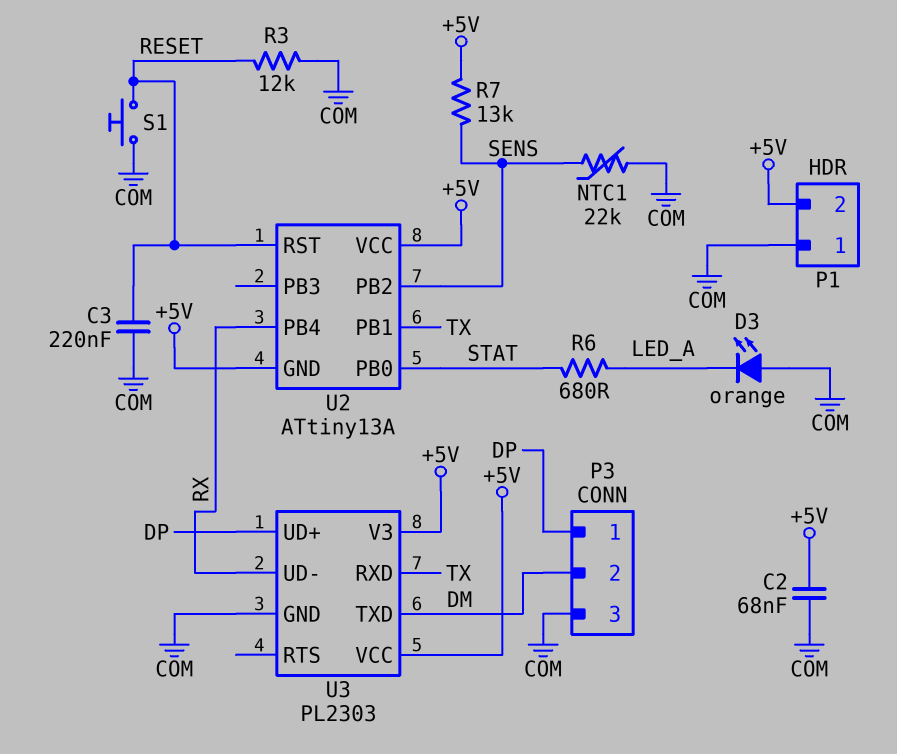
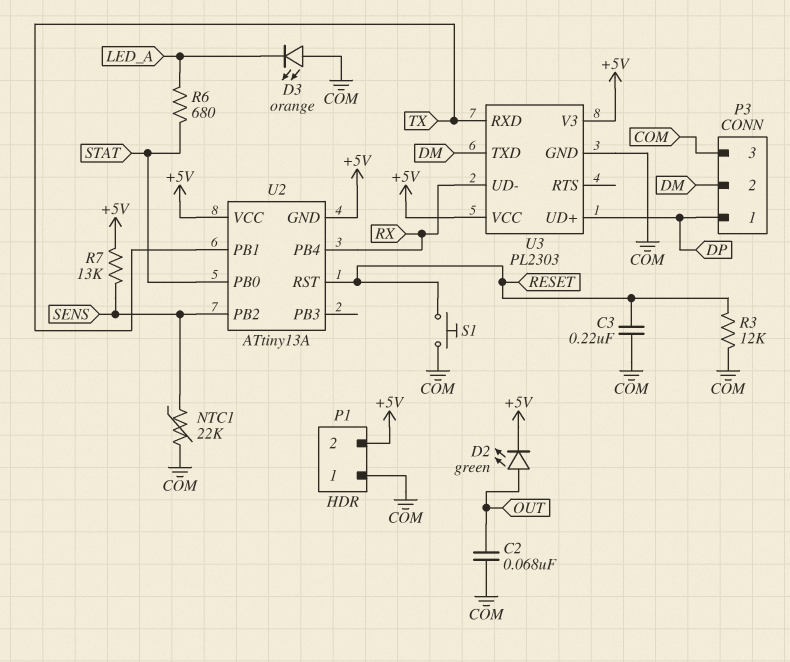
C2: 68nF (+5V, COM) -> 68nF (COM, OUT)
D2: none -> LED green (A OUT, K +5V)

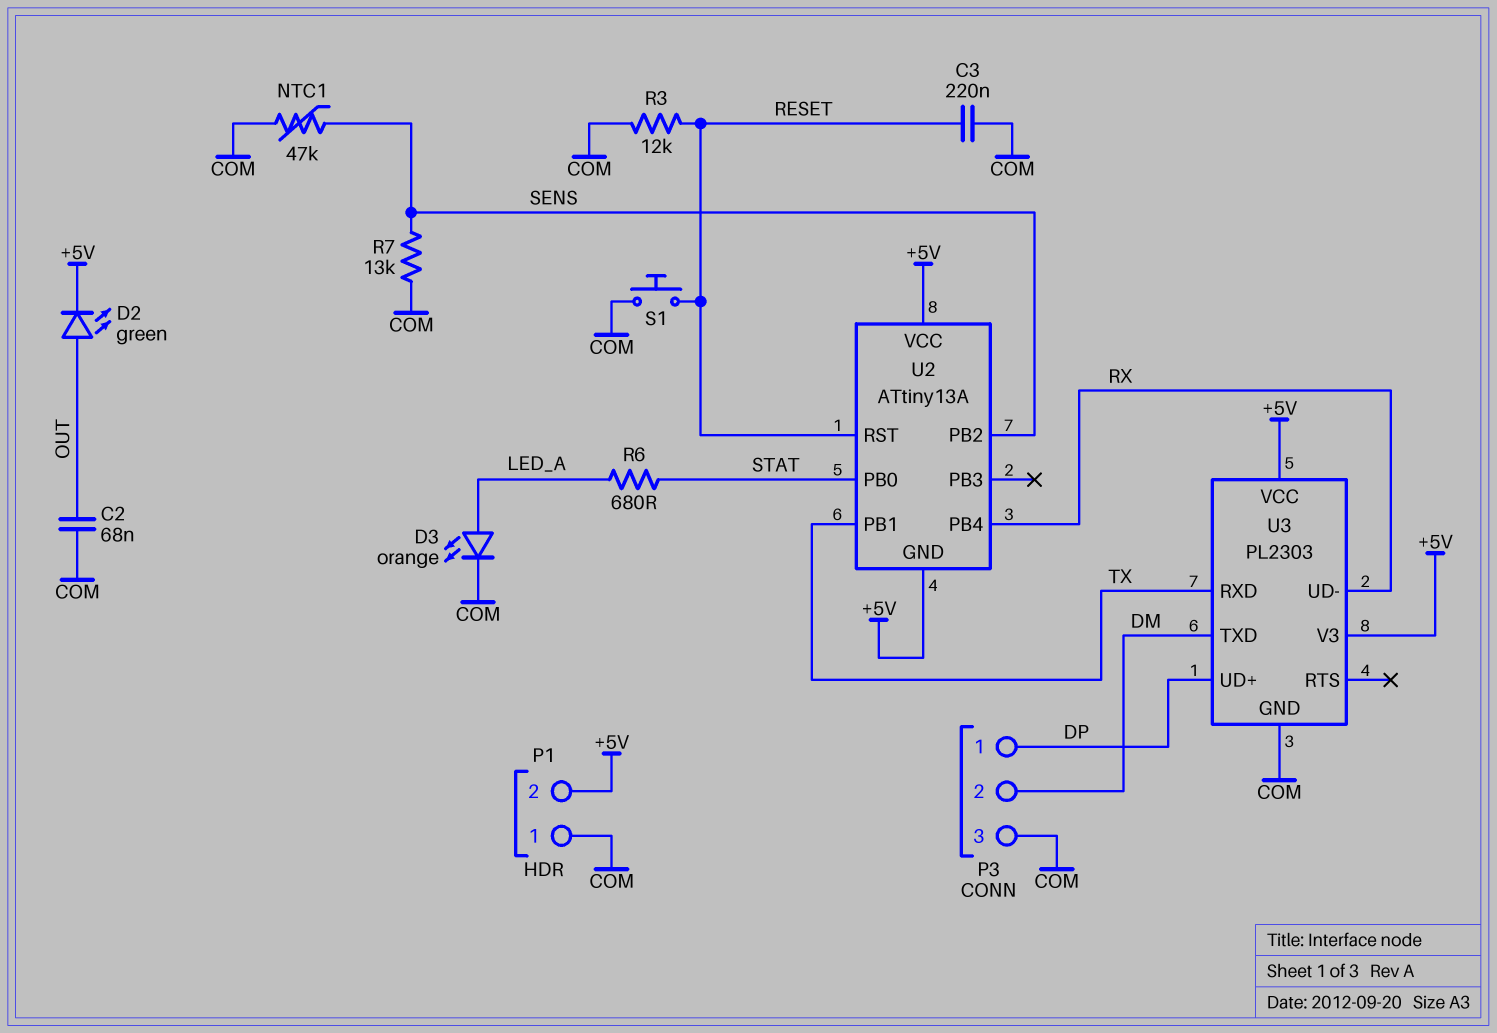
D3: LED orange (A COM, K LED_A) -> LED orange (A LED_A, K COM)
NTC1: 22k (COM, SENS) -> 47k (COM, SENS)
R7: 13k (+5V, SENS) -> 13k (COM, SENS)

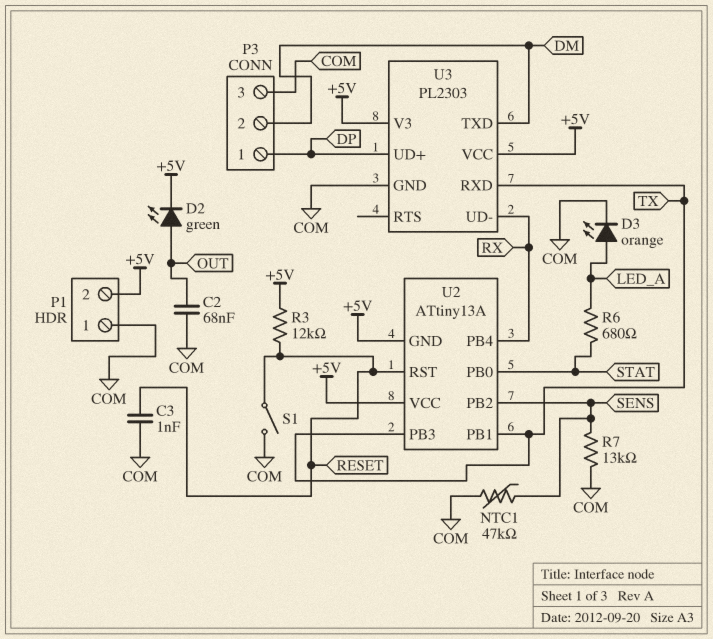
C3: 220nF (COM, RESET) -> 1nF (COM, RESET)
R3: 12k (COM, RESET) -> 12k (+5V, RESET)
S1: button (COM, RESET) -> switch (COM, RESET)
U2 pin PB3: none -> TX

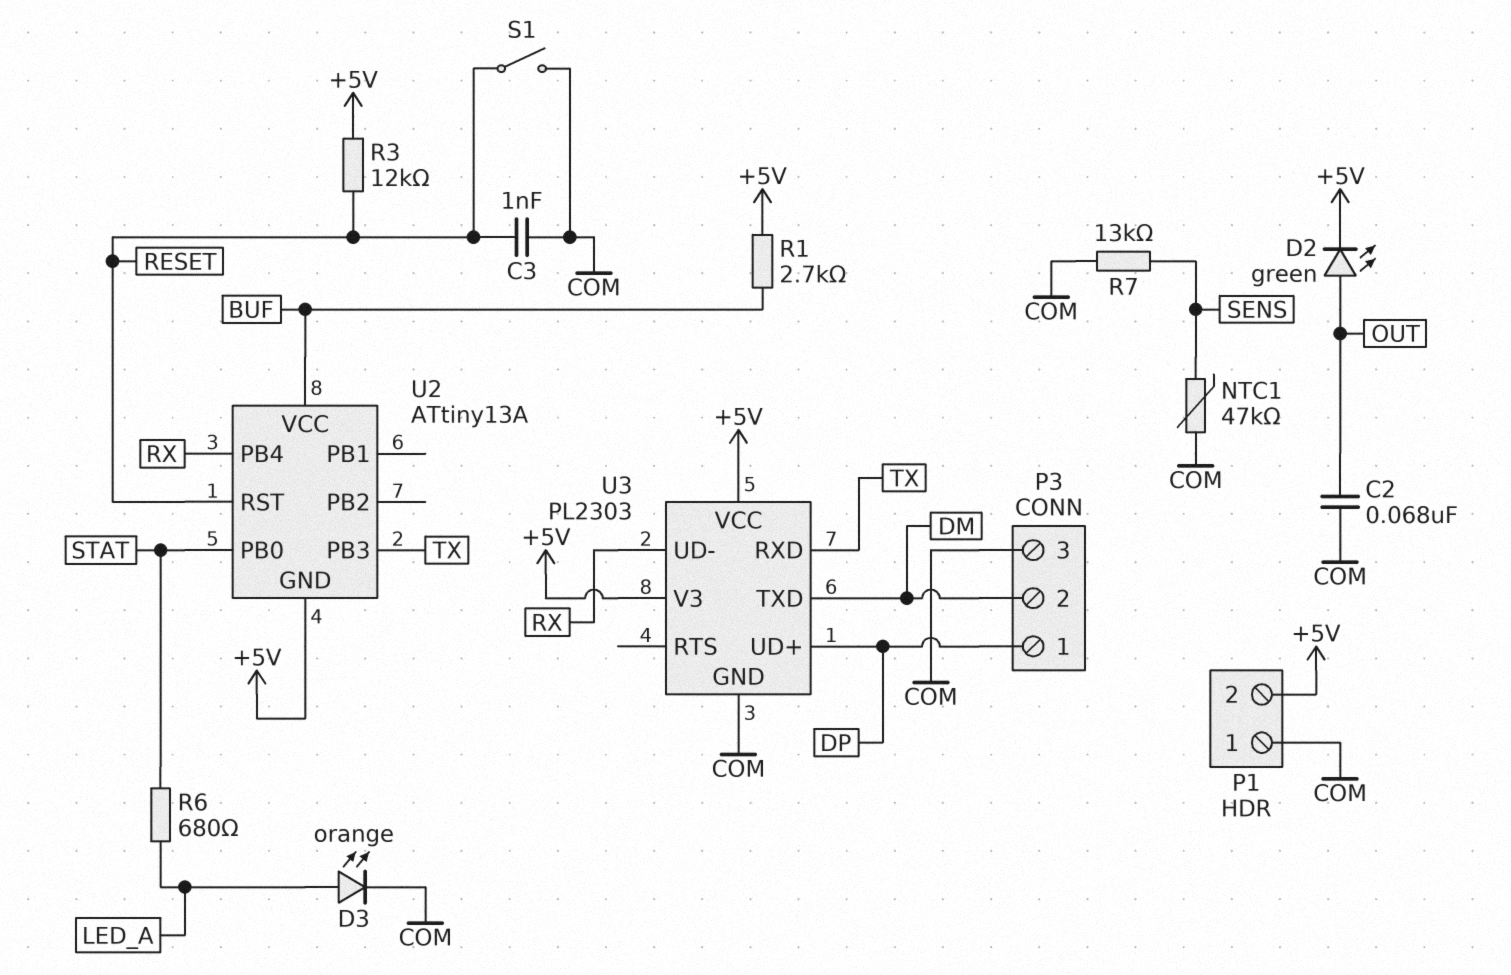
R1: none -> 2.7k (+5V, BUF)
U2 pin PB1: TX -> none
U2 pin PB2: SENS -> none
U2 pin VCC: +5V -> BUF

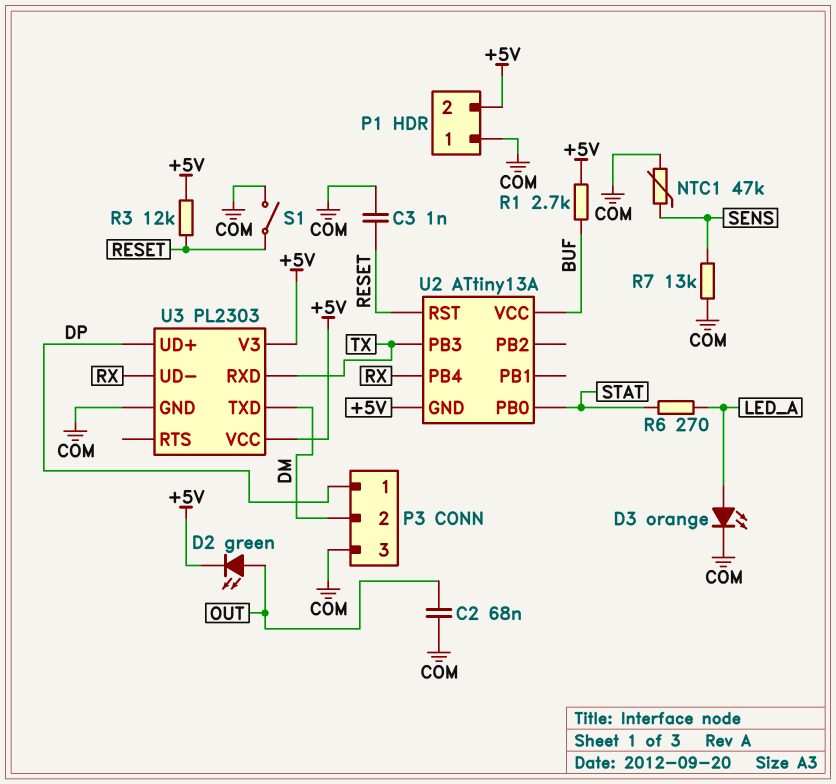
R6: 680 (LED_A, STAT) -> 270 (LED_A, STAT)

